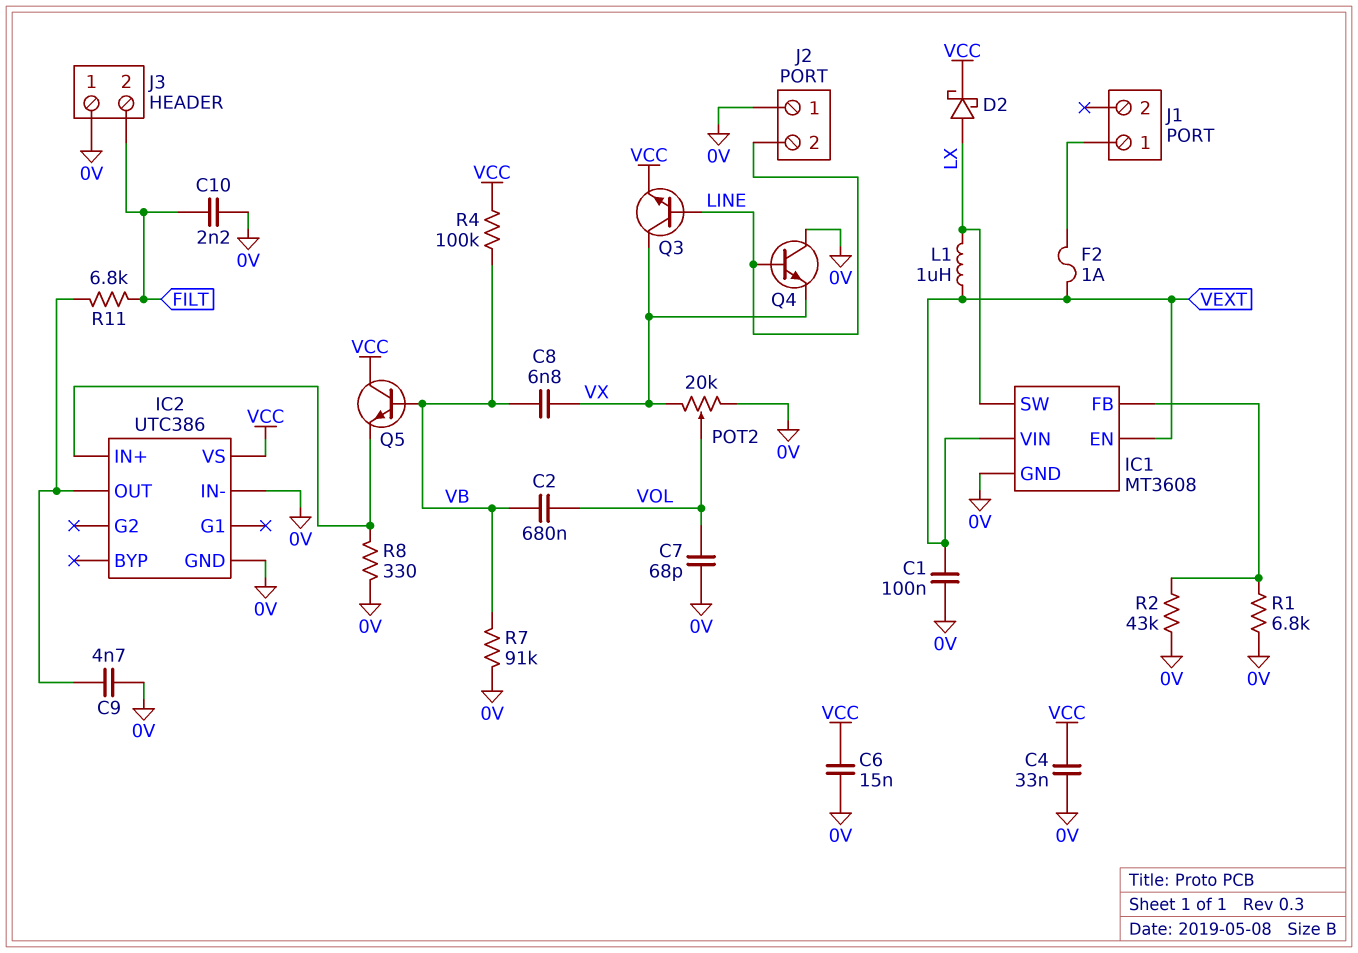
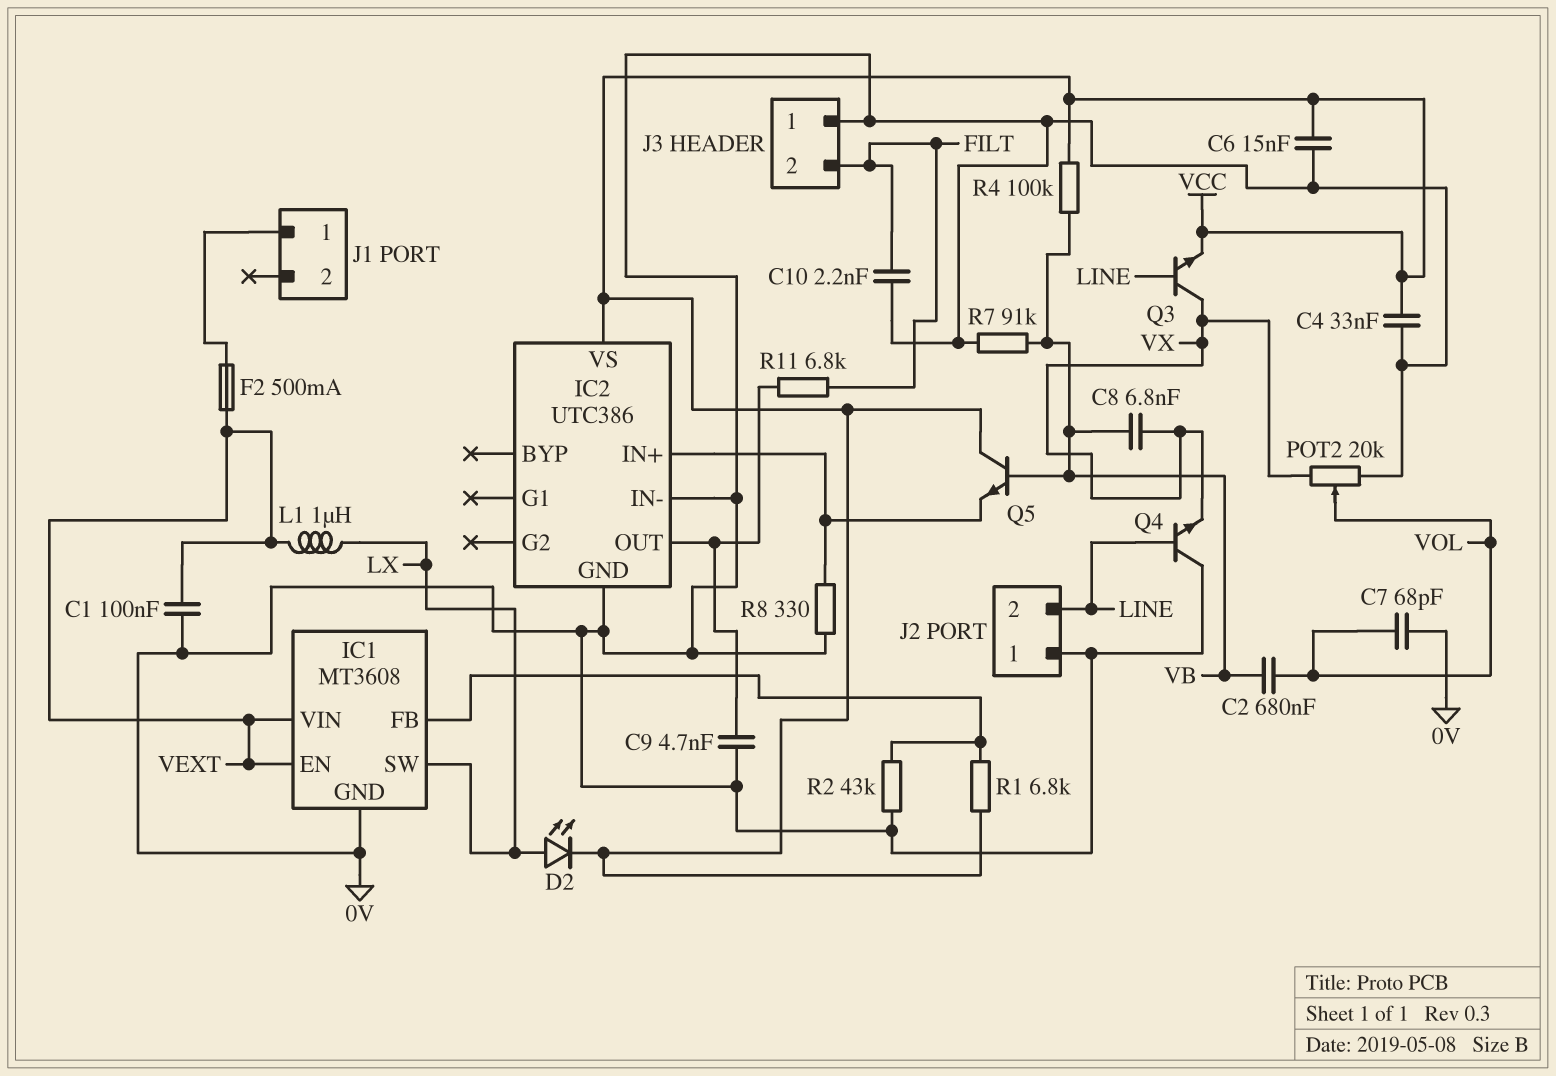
D2: schottky (A LX, K VCC) -> LED (A LX, K VCC)
F2: 1A (J1/1, VEXT) -> 500mA (J1/1, VEXT)
R1: 6.8k (0V, IC1/FB) -> 6.8k (IC1/FB, VCC)

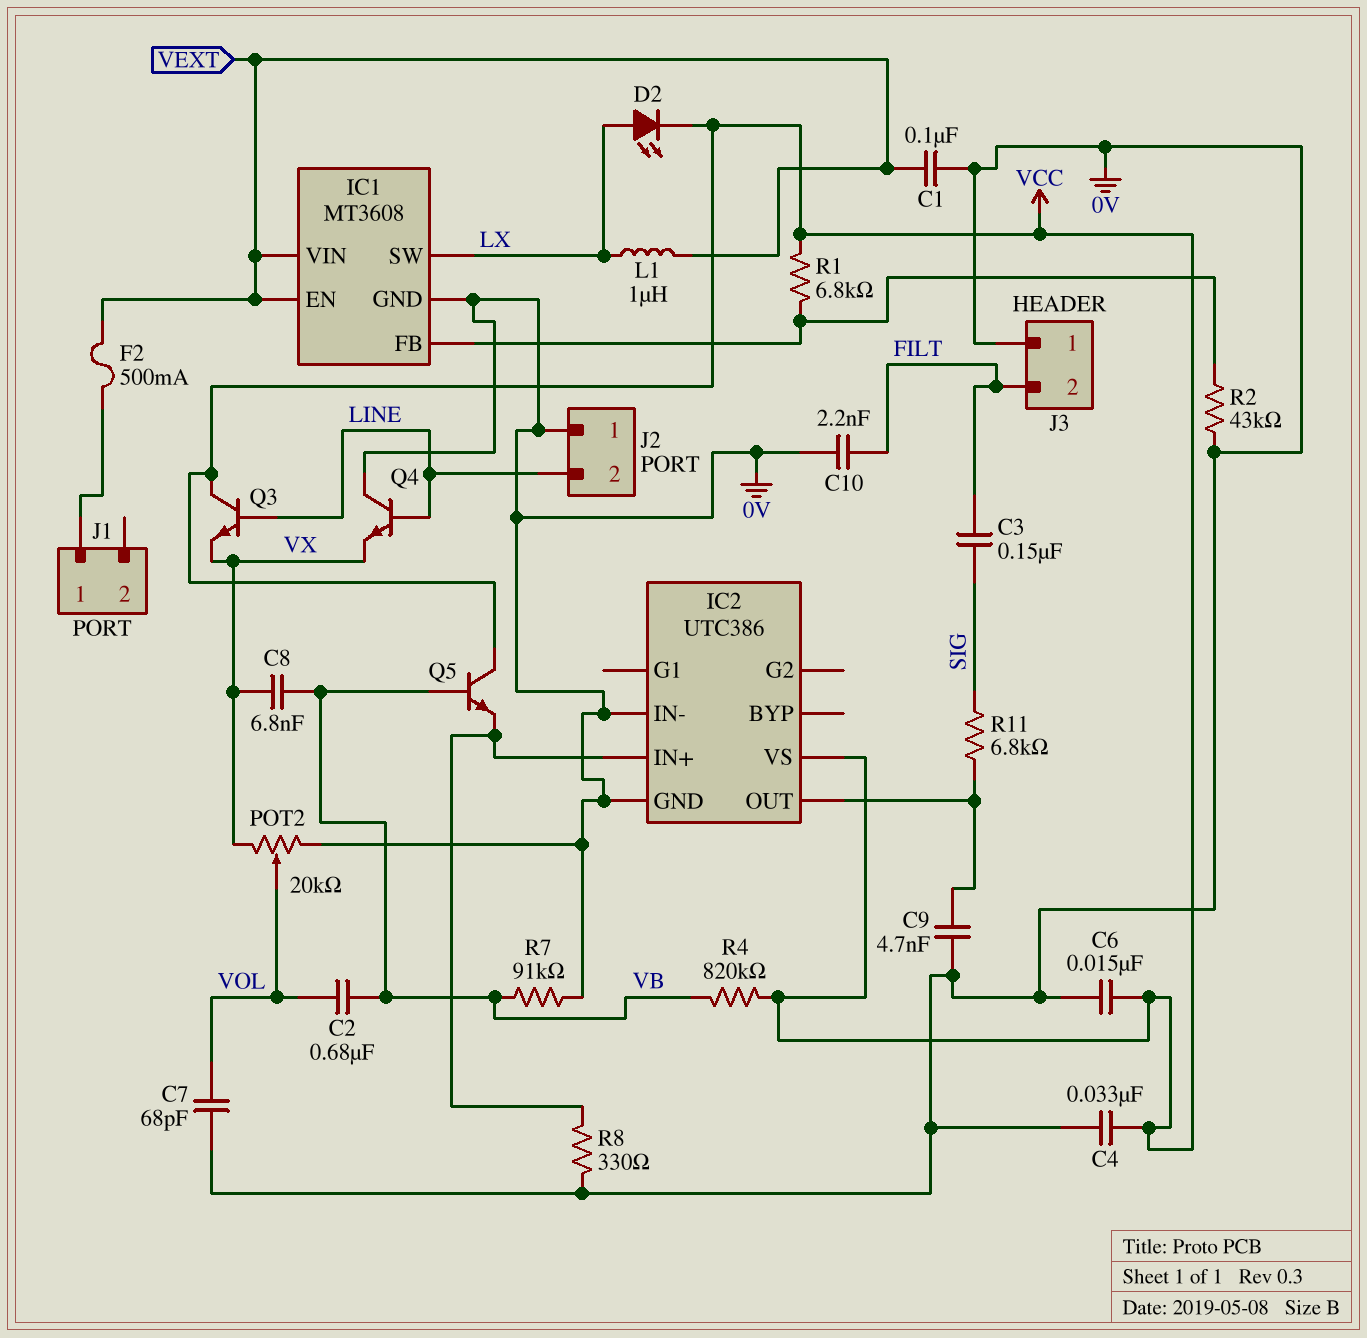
C3: none -> 150nF (FILT, SIG)
Q3: NPN (B LINE, C VX, E VCC) -> NPN (B LINE, C VCC, E VX)
R4: 100k (VB, VCC) -> 820k (VB, VCC)
R11: 6.8k (FILT, IC2/OUT) -> 6.8k (IC2/OUT, SIG)

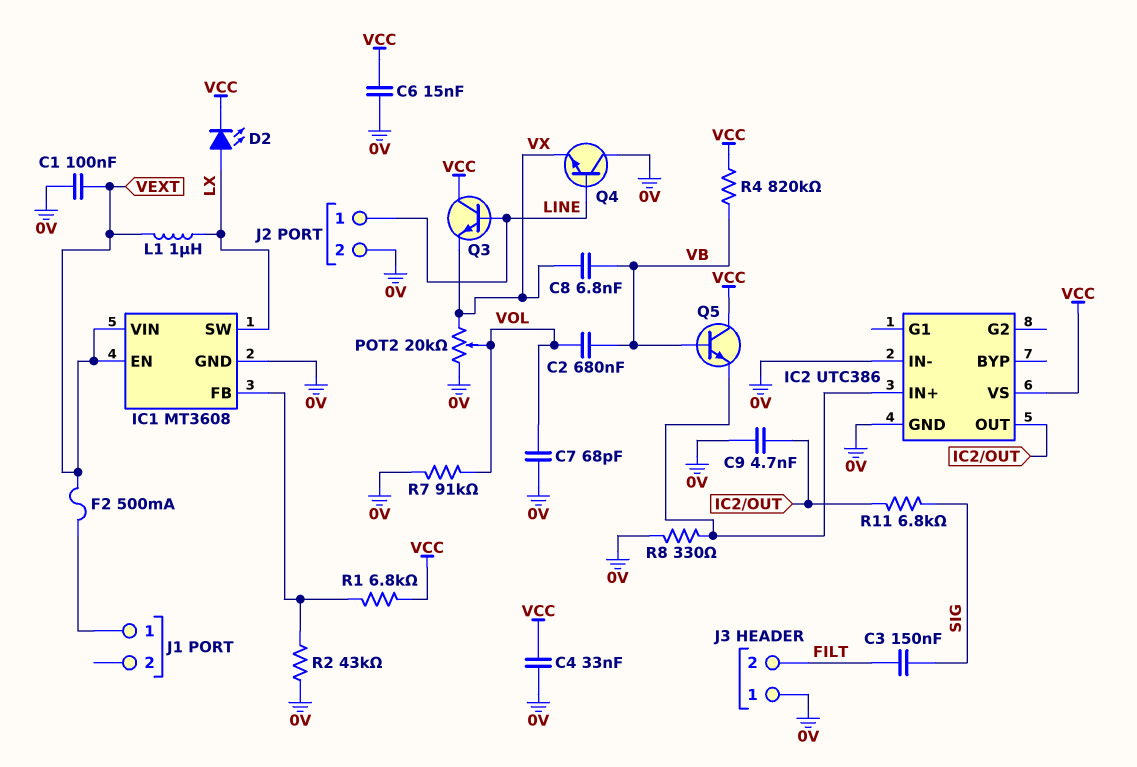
C10: 2.2nF (0V, FILT) -> none
J2 pin 1: 0V -> LINE
J2 pin 2: LINE -> 0V
R7: 91k (0V, VB) -> 91k (0V, VOL)

